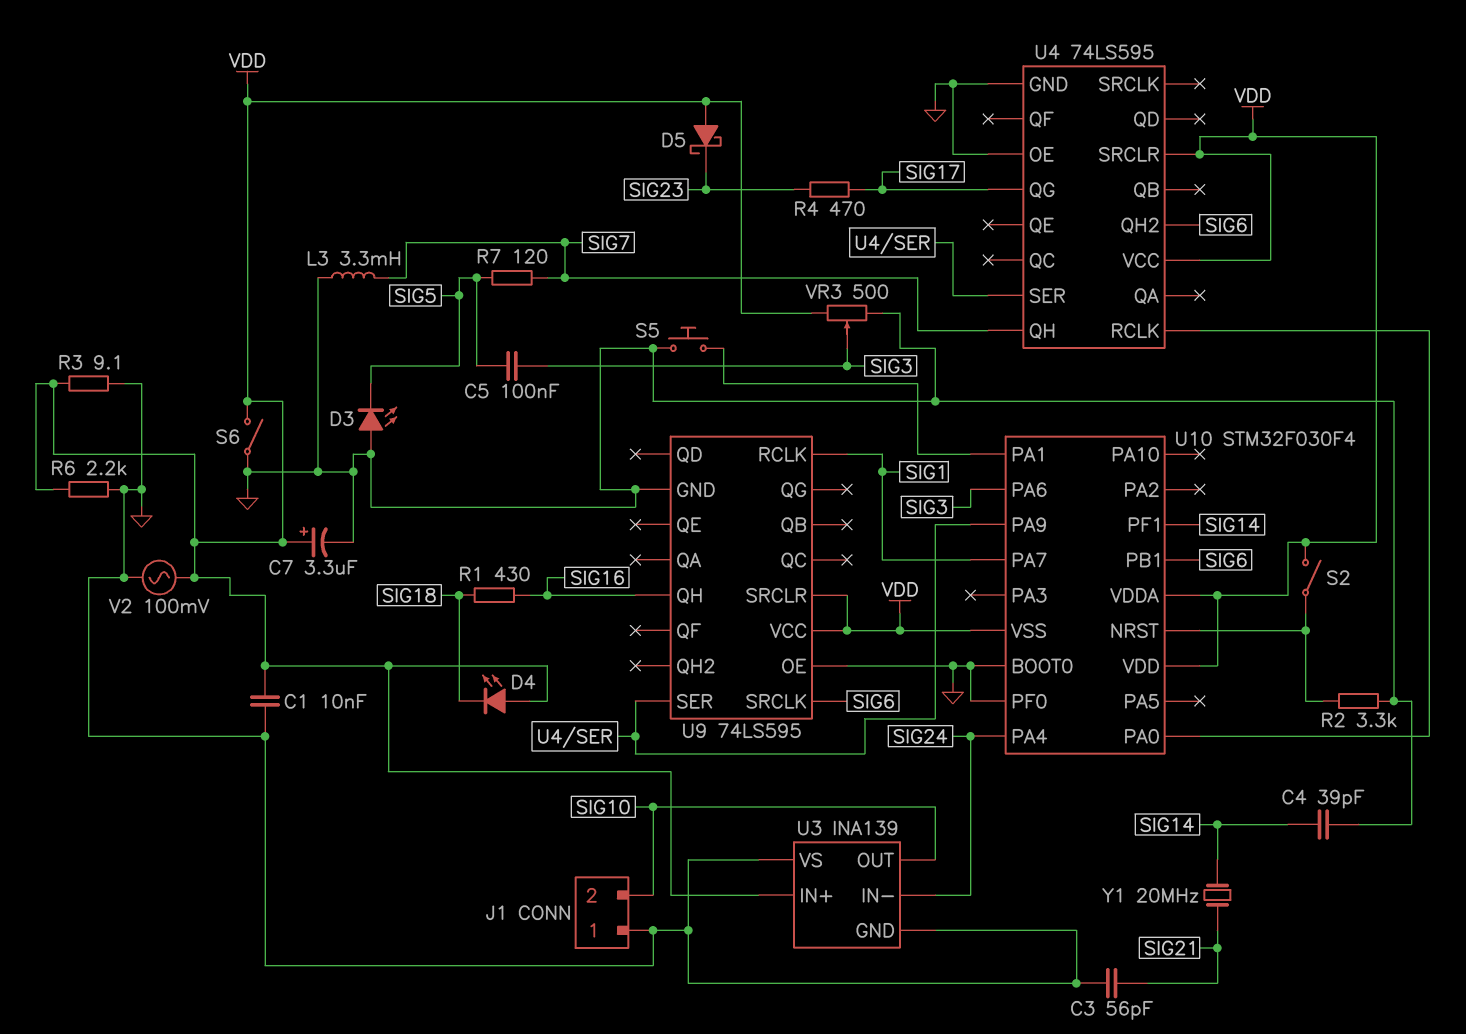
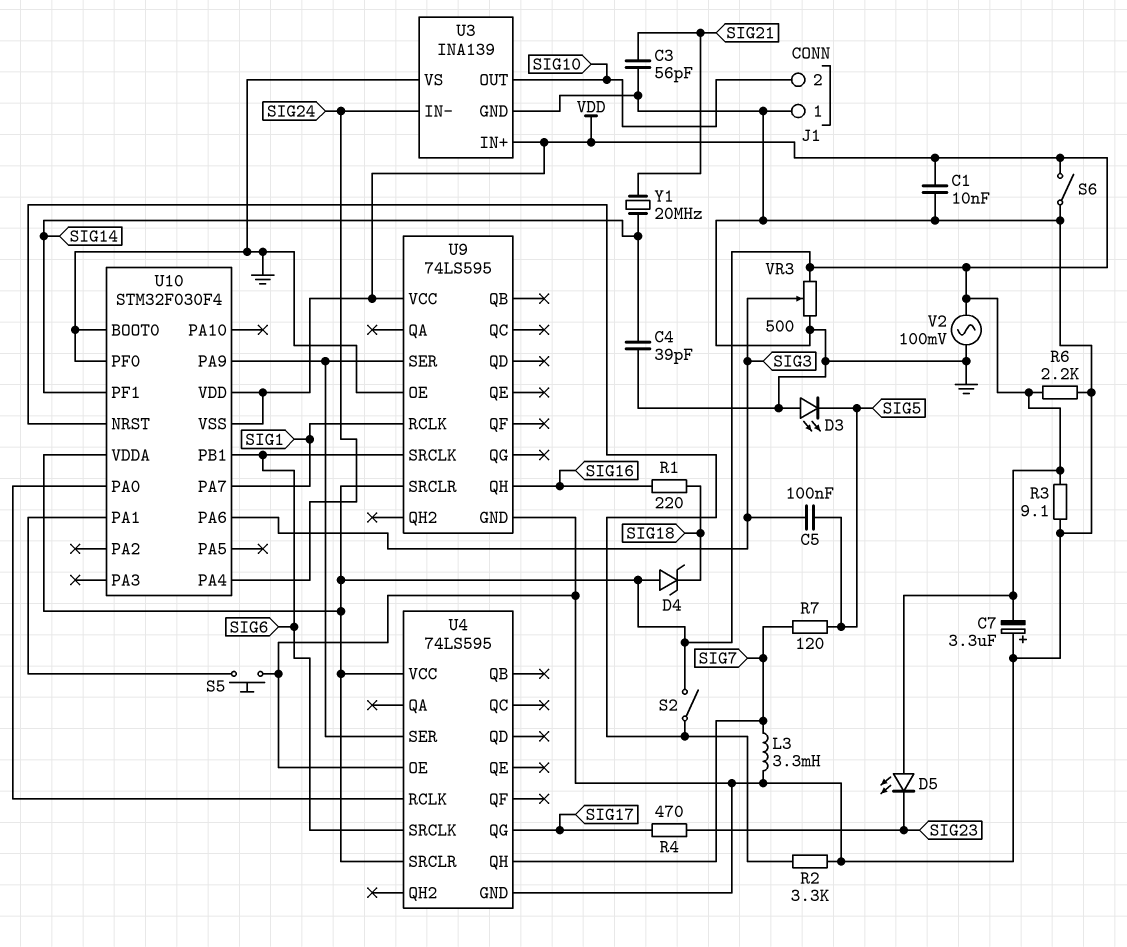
C7: 3.3uF (plus VDD, minus GND) -> 3.3uF (plus GND, minus VDD)
D4: LED (A VDD, K SIG18) -> zener (A VDD, K SIG18)
D5: schottky (A VDD, K SIG23) -> LED (A VDD, K SIG23)
R1: 430 (SIG16, SIG18) -> 220 (SIG16, SIG18)
U4 pin QH2: SIG6 -> none
U4 pin SRCLK: none -> SIG6

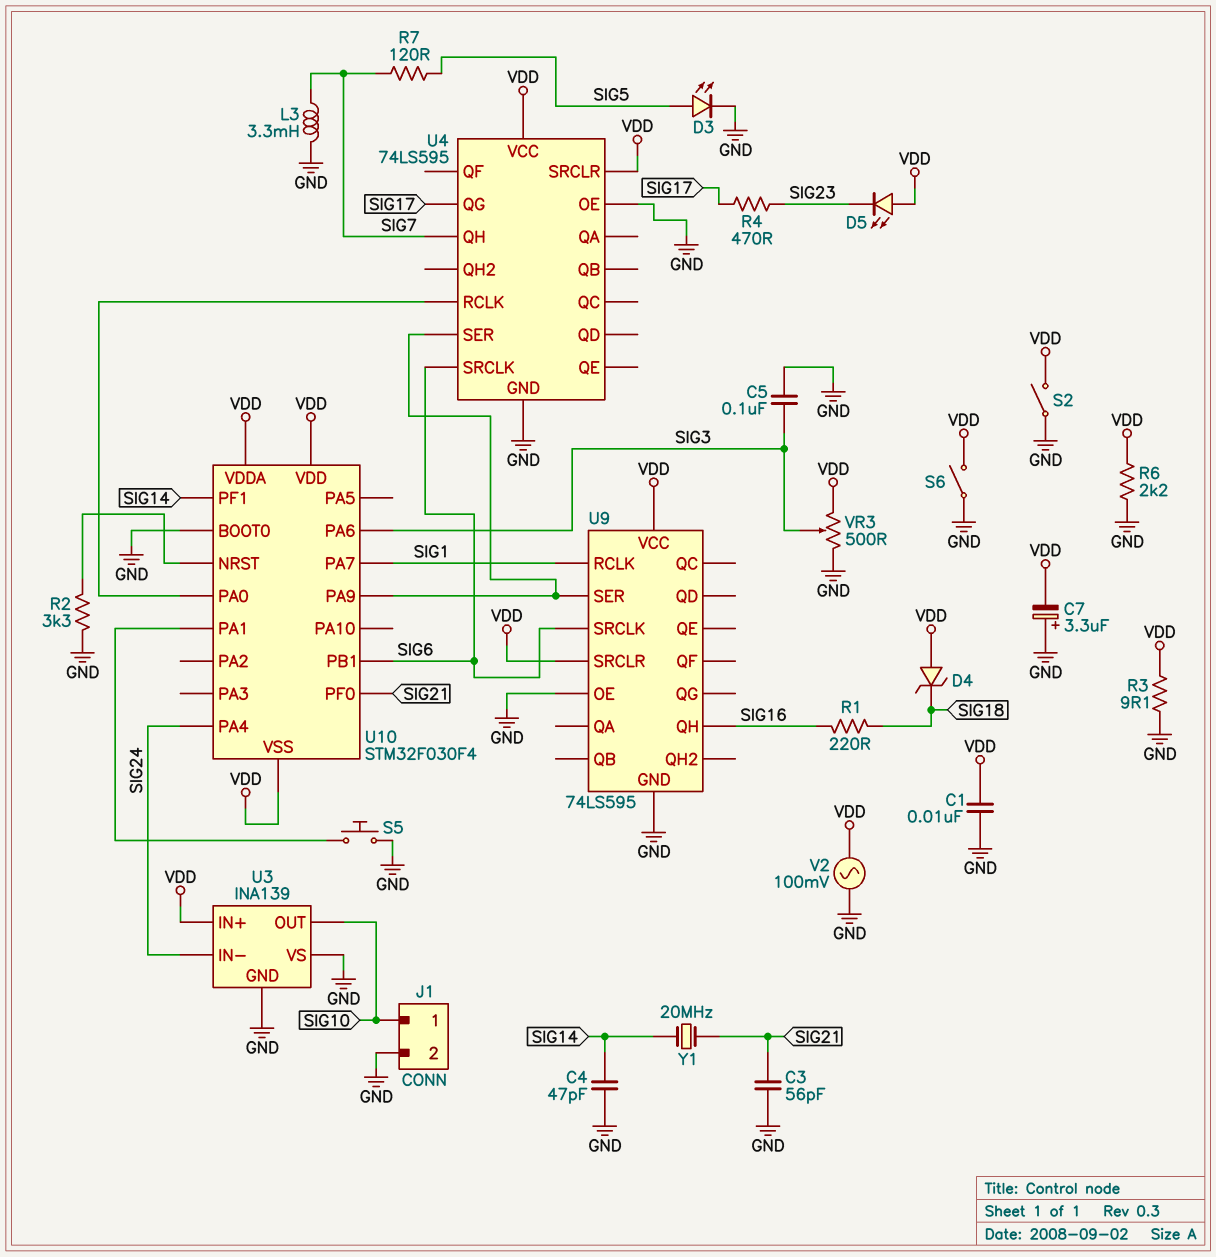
C4: 39pF (GND, SIG14) -> 47pF (GND, SIG14)
C5: 100nF (SIG3, SIG5) -> 100nF (GND, SIG3)
D3: LED (A GND, K SIG5) -> LED (A SIG5, K GND)
J1 pin 1: GND -> SIG10
J1 pin 2: SIG10 -> GND
S2: switch (U10/NRST, VDD) -> switch (GND, VDD)
U10 pin PF0: GND -> SIG21

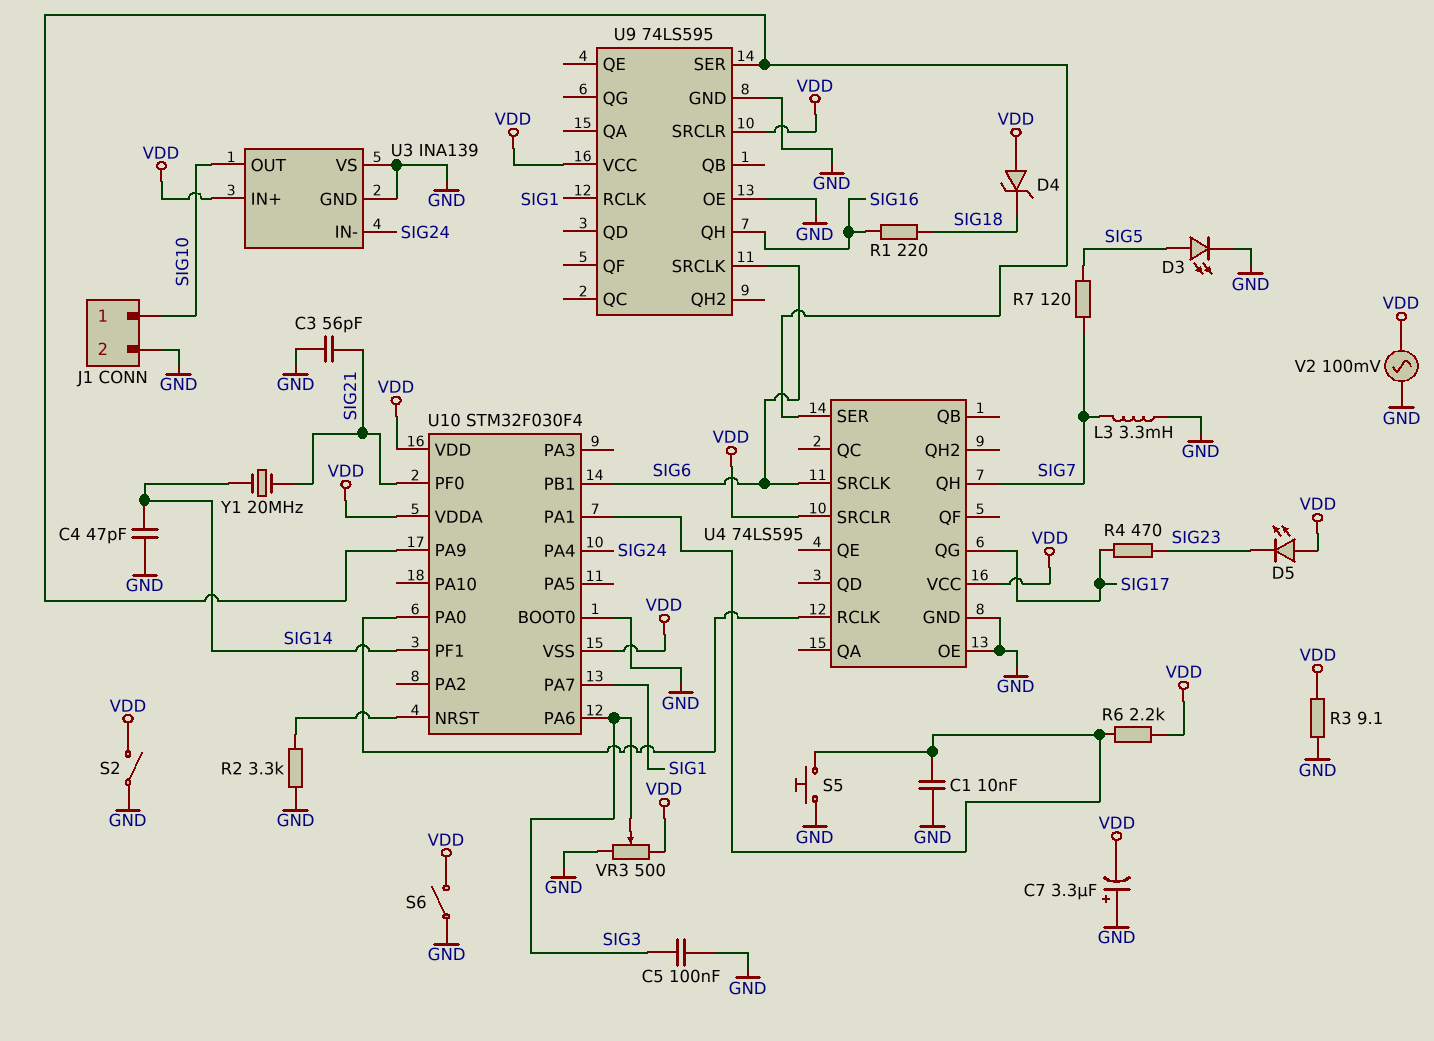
C1: 10nF (GND, VDD) -> 10nF (GND, U10/PA1)
R6: 2.2k (GND, VDD) -> 2.2k (U10/PA1, VDD)

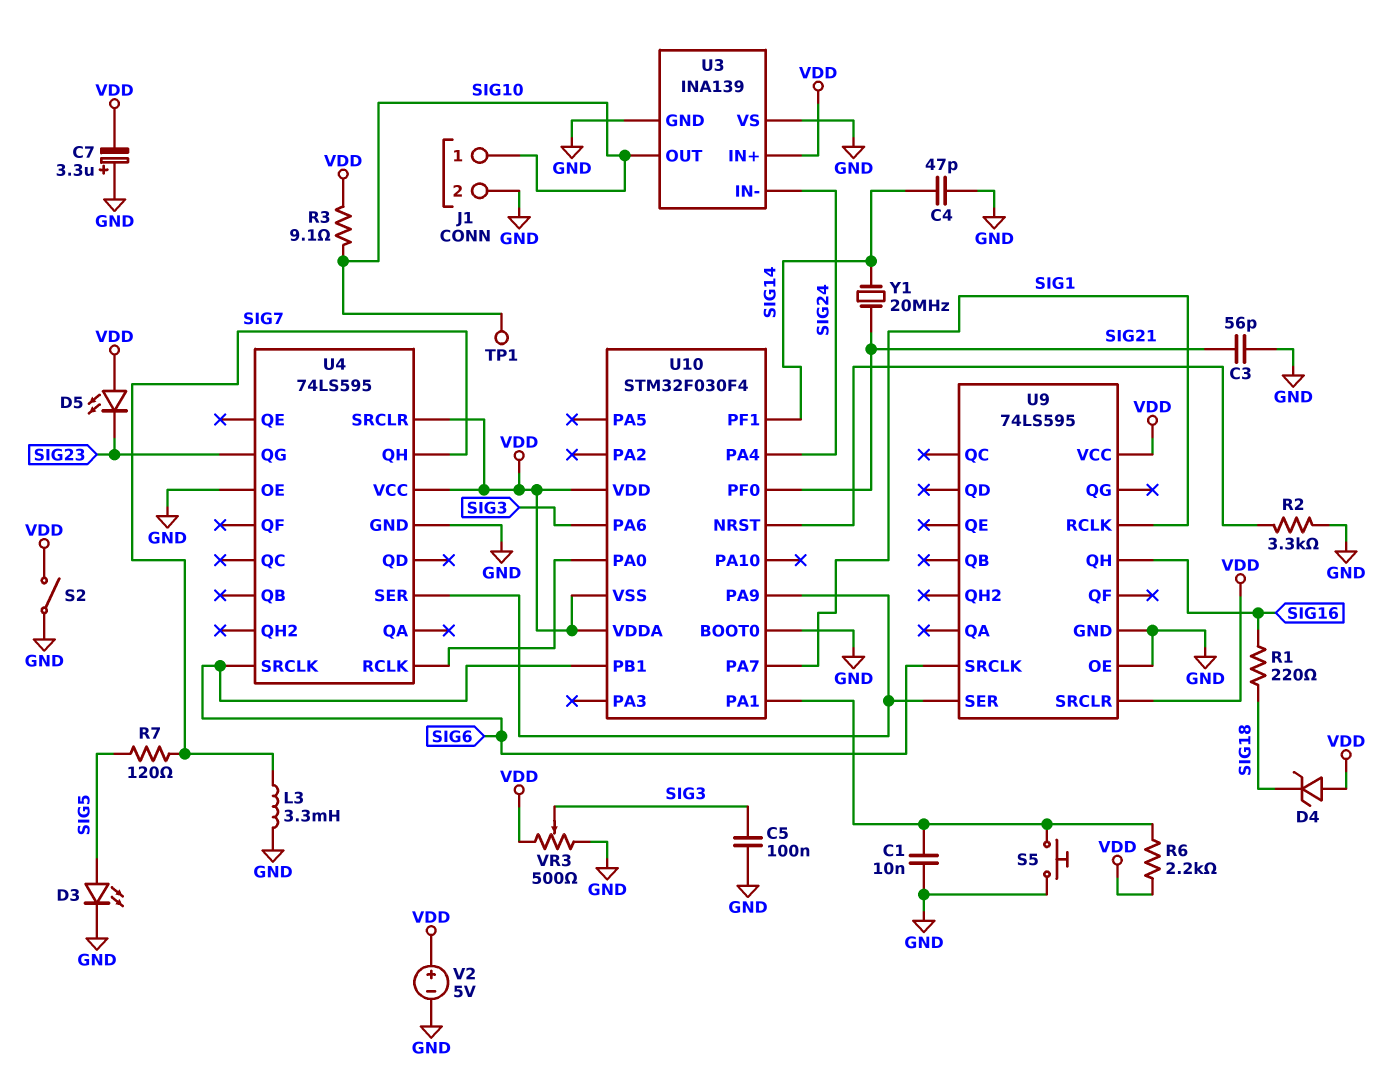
R3: 9.1 (GND, VDD) -> 9.1 (SIG10, VDD)
R4: 470 (SIG17, SIG23) -> none
S6: switch (GND, VDD) -> none
TP1: none -> test point (SIG10)
U4 pin QG: SIG17 -> SIG23
V2: AC 100mV (GND, VDD) -> 5V (plus VDD, minus GND)

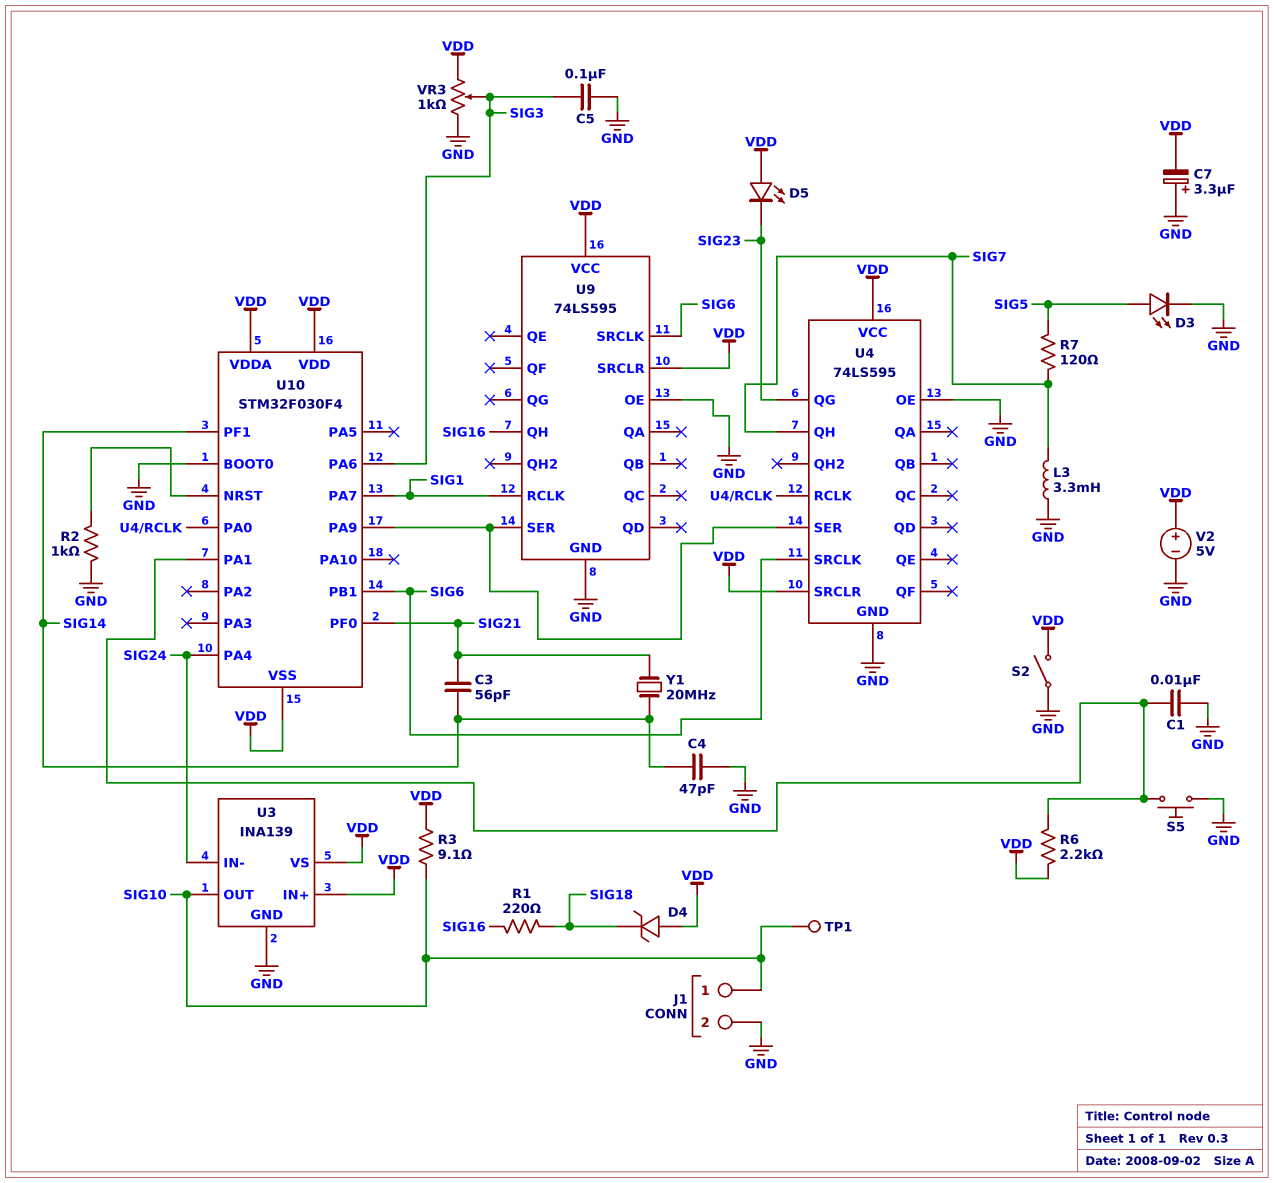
C3: 56pF (GND, SIG21) -> 56pF (SIG14, SIG21)
R2: 3.3k (GND, U10/NRST) -> 1k (GND, U10/NRST)
U3 pin VS: GND -> VDD
VR3: 500 (GND, VDD, wiper SIG3) -> 1k (GND, VDD, wiper SIG3)

